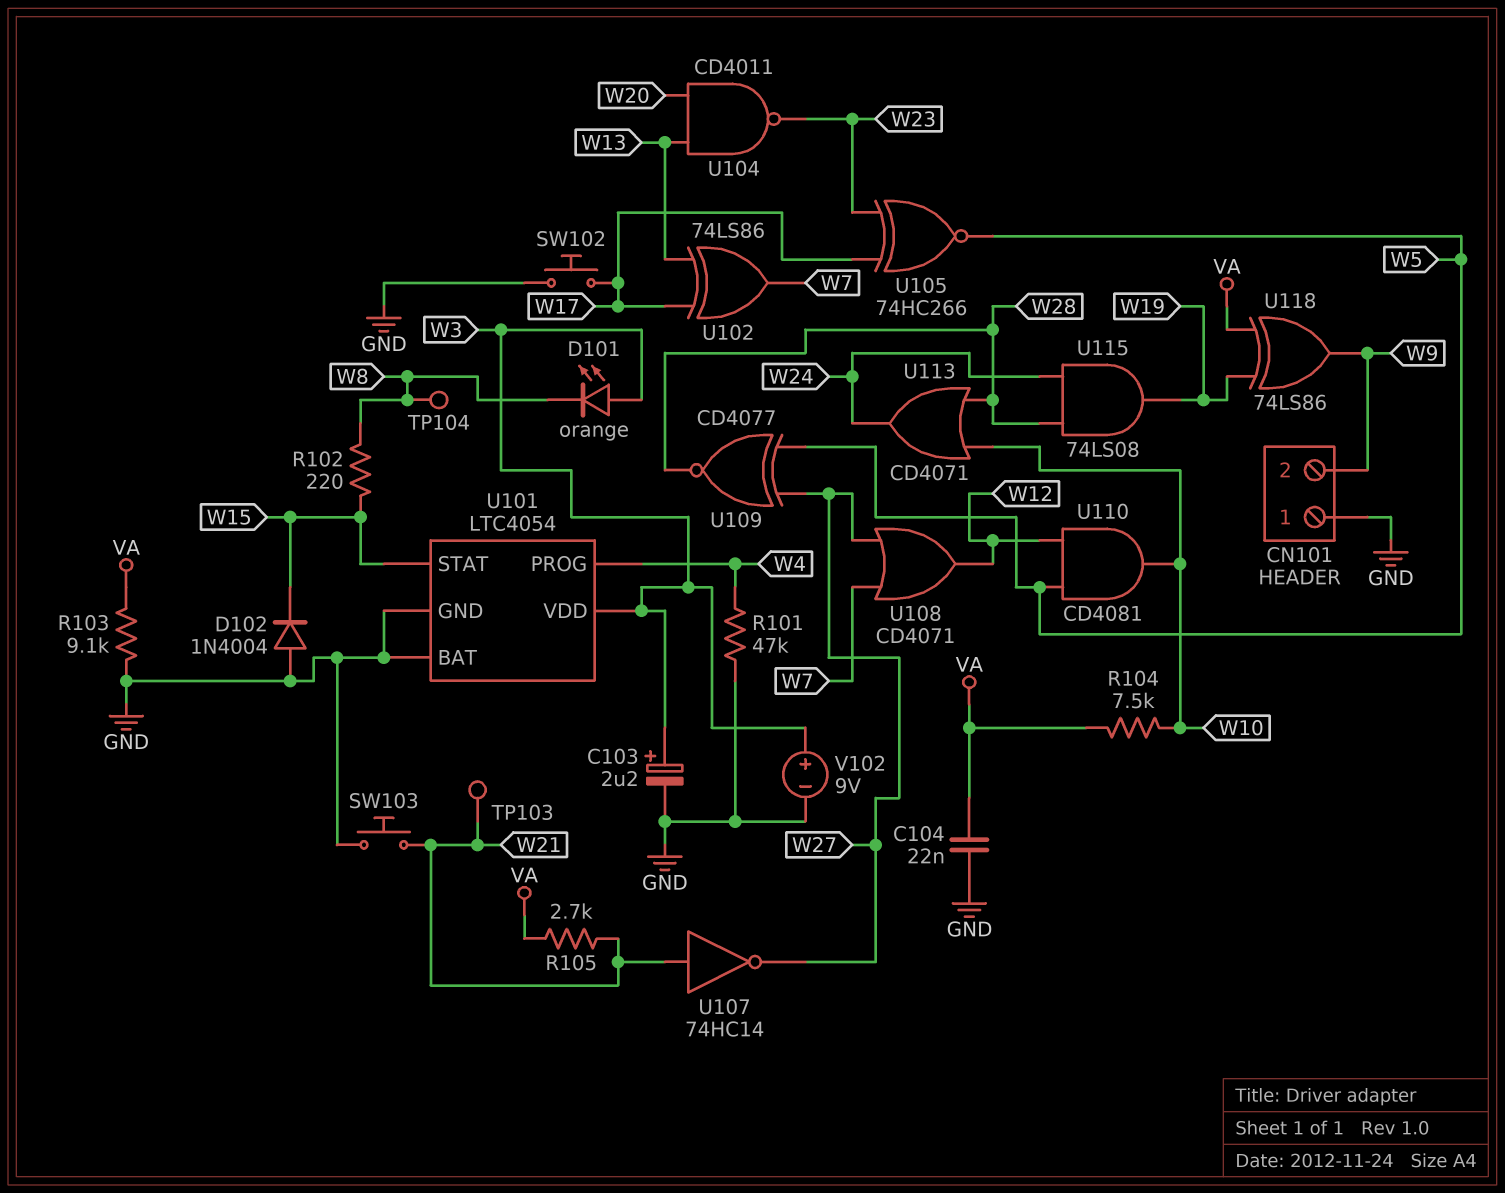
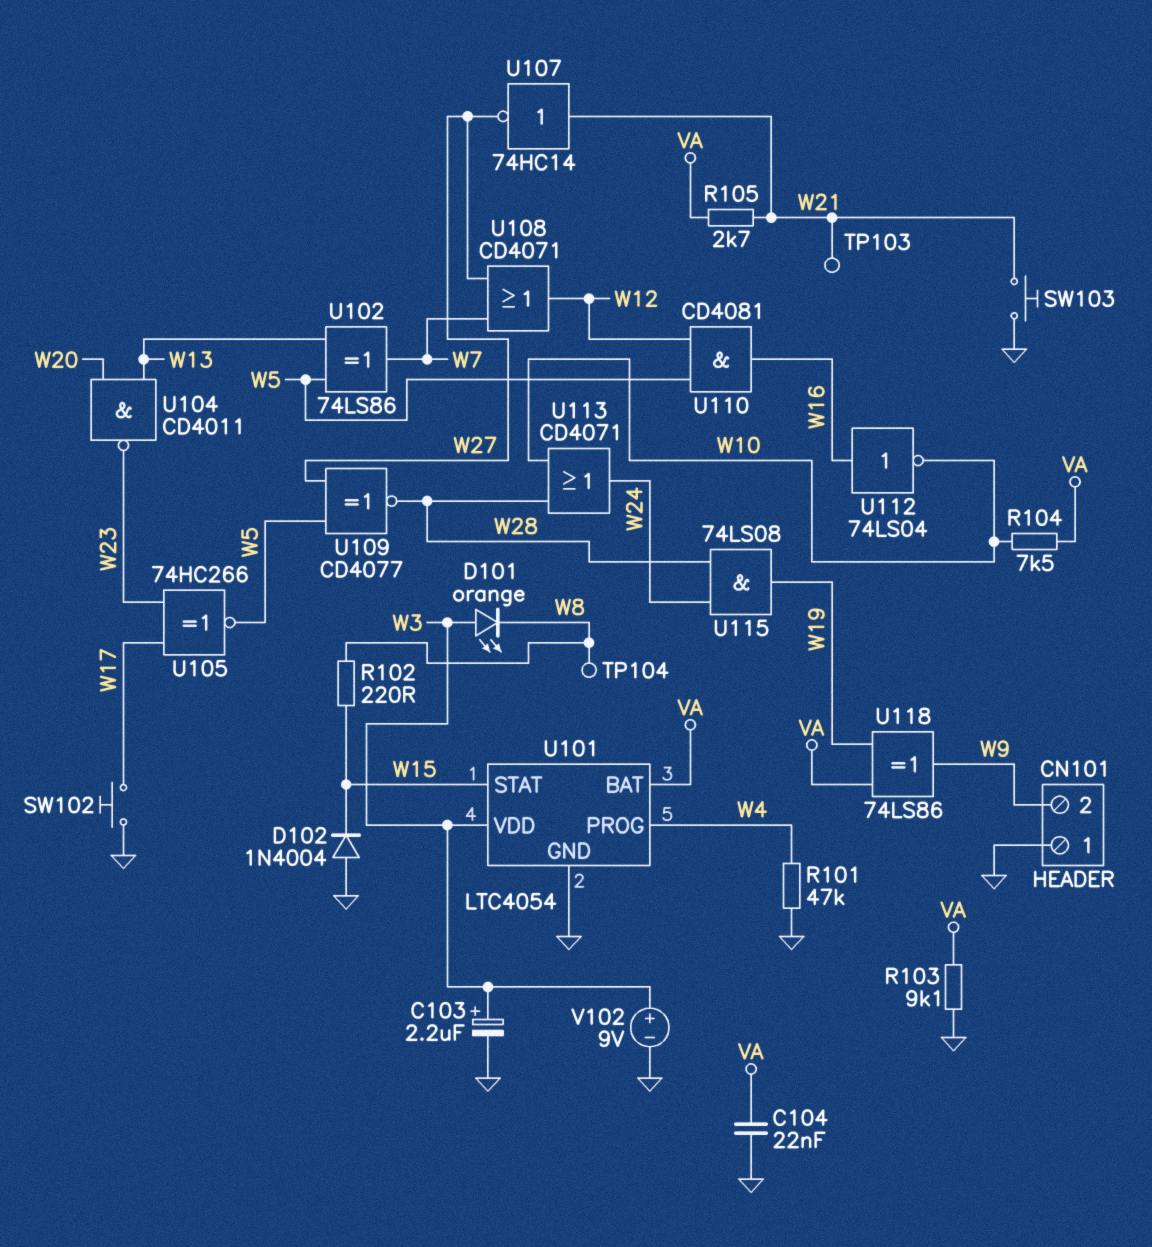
U101 pin BAT: GND -> VA
U102: XOR 74LS86 (in W13, in W17, out W7) -> XOR 74LS86 (in W5, in W13, out W7)
U110: AND CD4081 (in W5, in W12, out W10) -> AND CD4081 (in W5, in W12, out W16)
U112: none -> NOT 74LS04 (in W16, out W10)

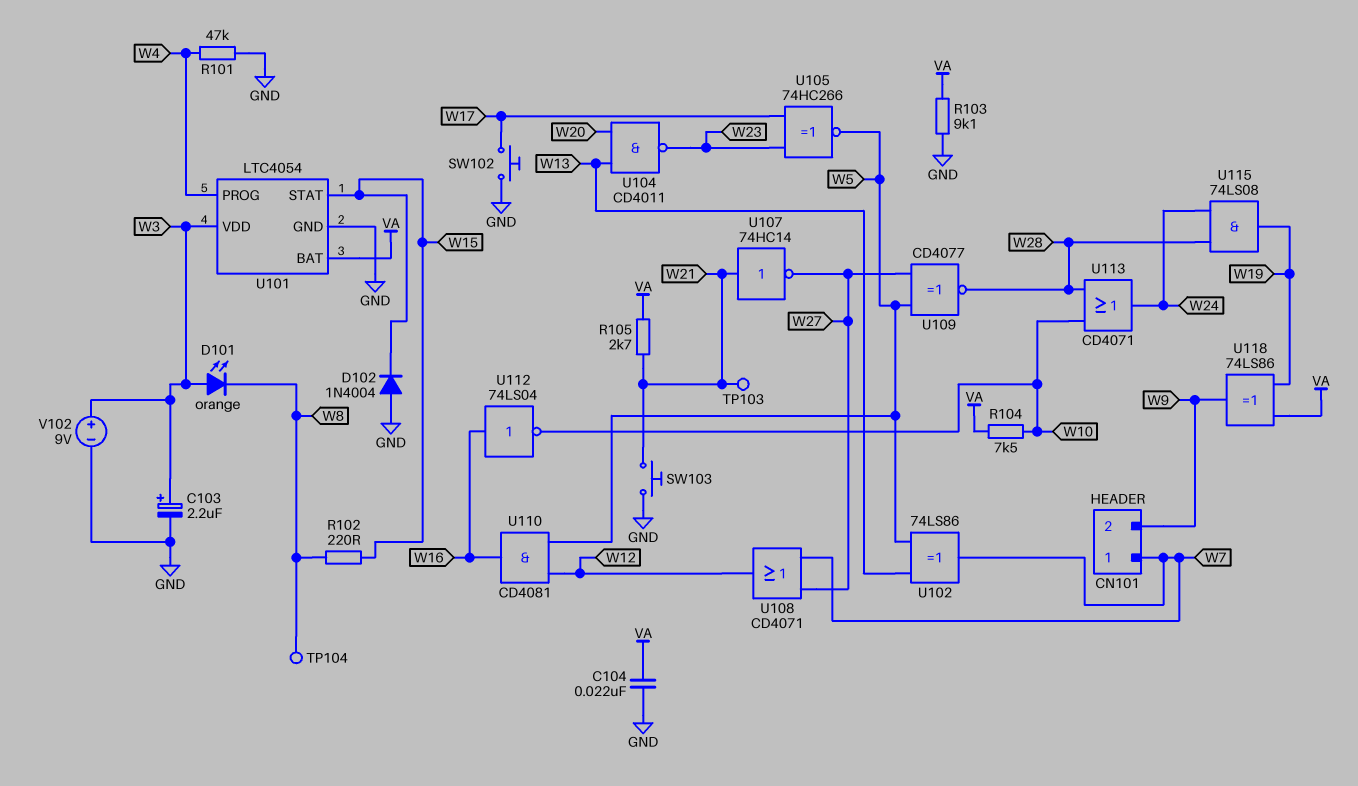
CN101 pin 1: GND -> W7

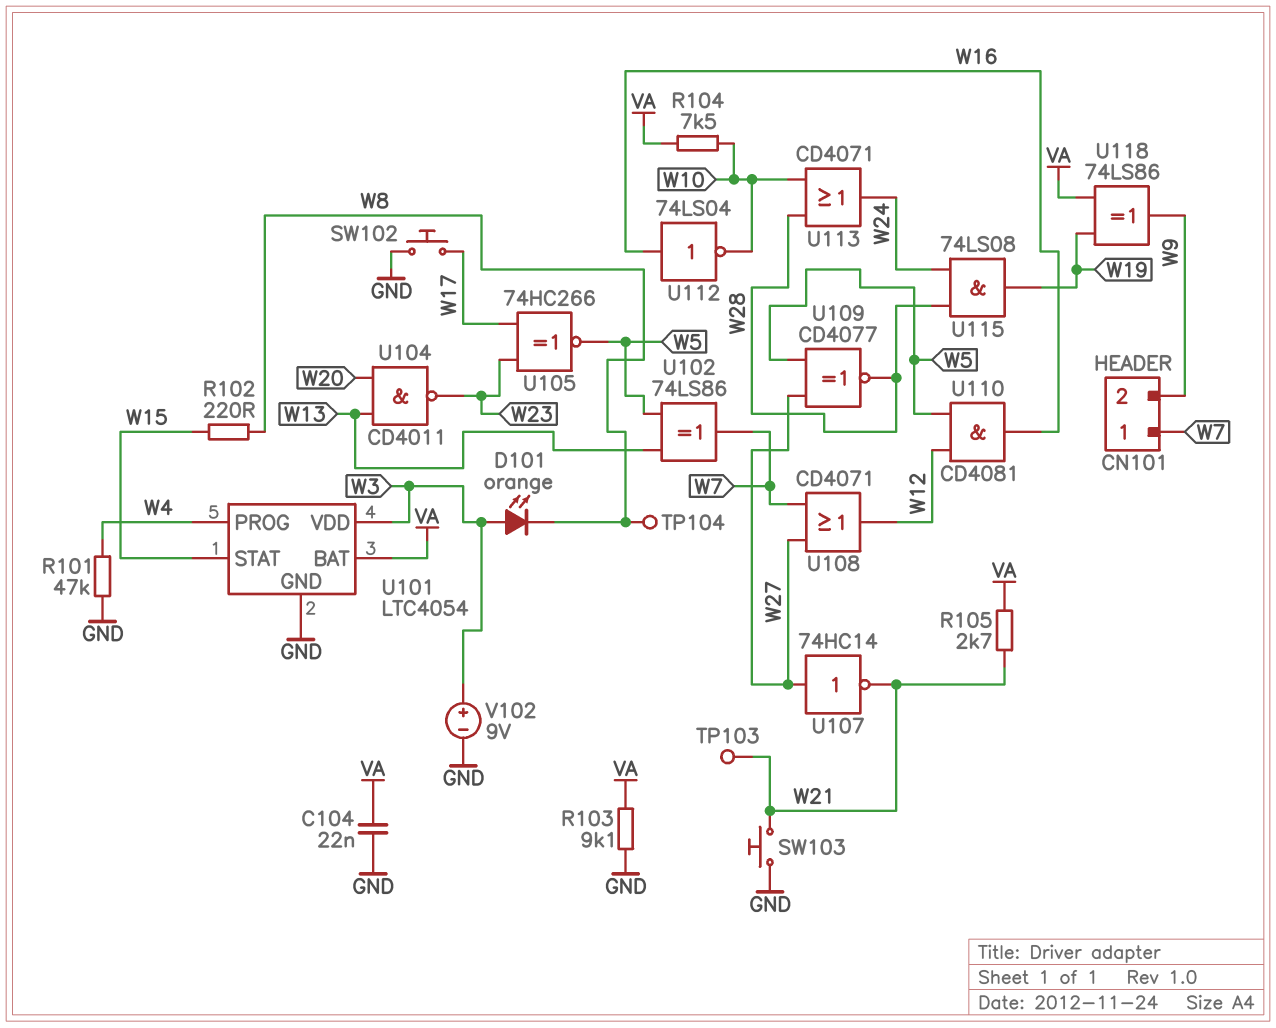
C103: 2.2uF (plus W3, minus GND) -> none
D102: diode 1N4004 (A GND, K W15) -> none
U107: NOT 74HC14 (in W21, out W27) -> NOT 74HC14 (in W27, out W21)

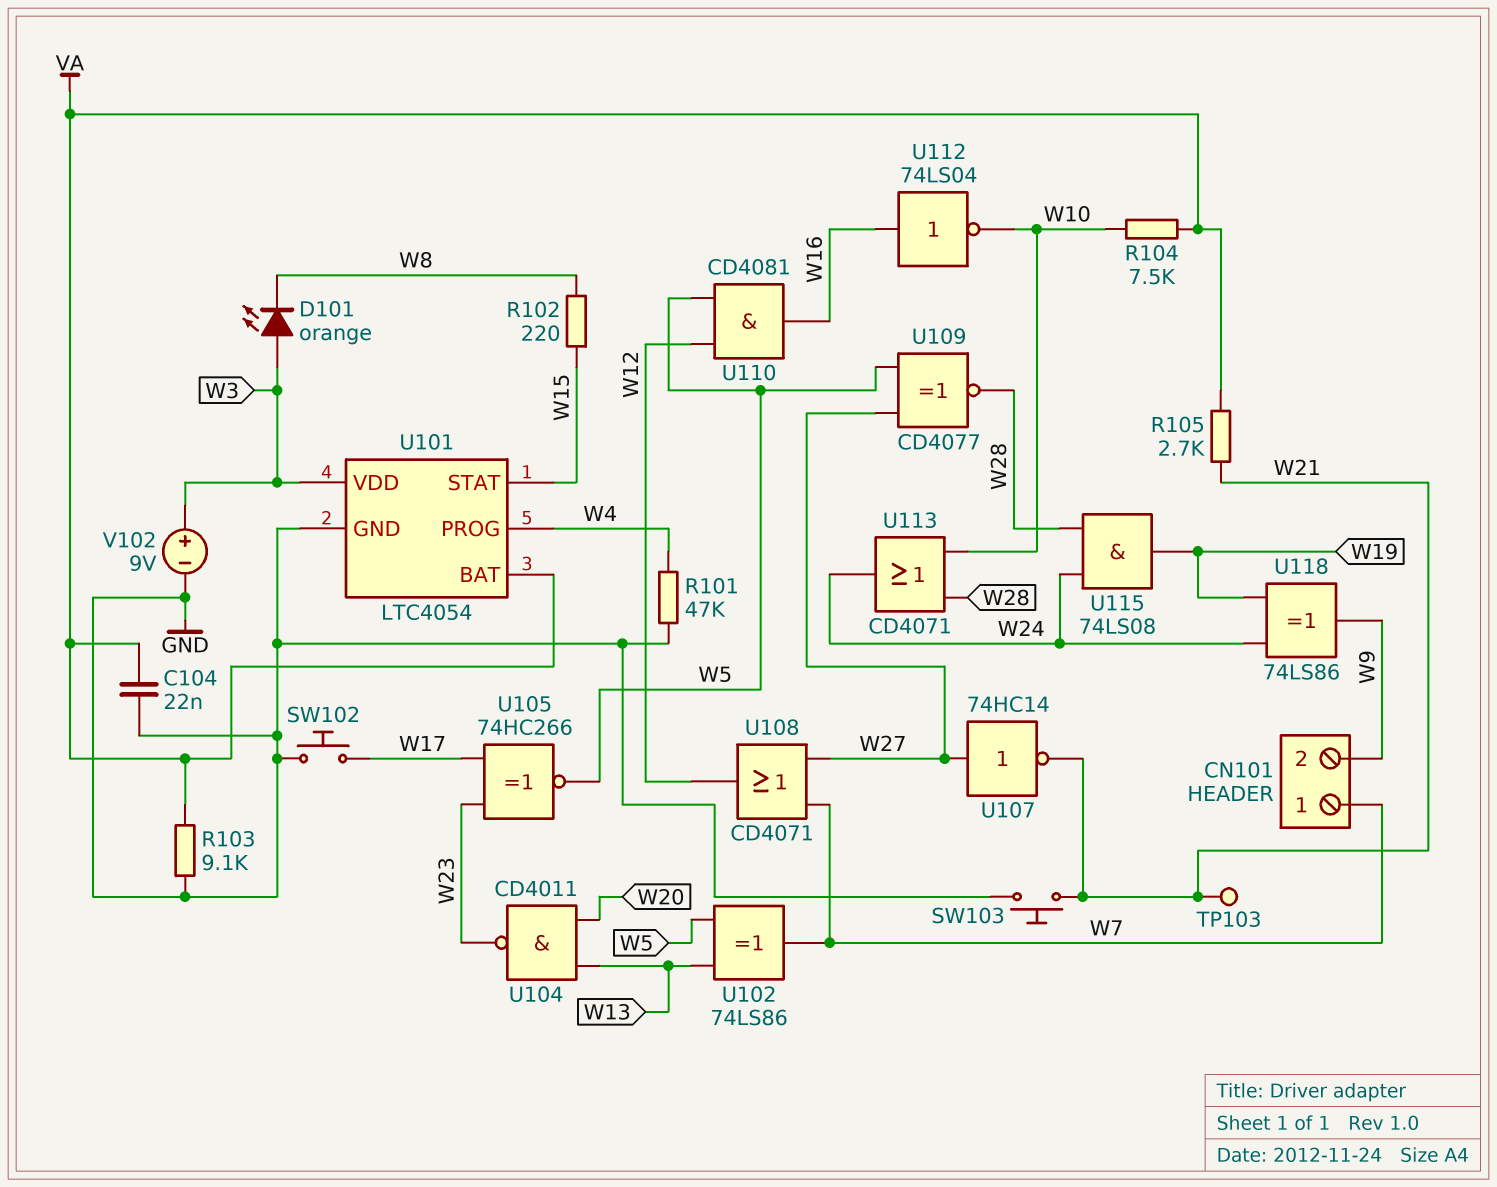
TP104: test point (W8) -> none
U118: XOR 74LS86 (in VA, in W19, out W9) -> XOR 74LS86 (in W19, in W24, out W9)

